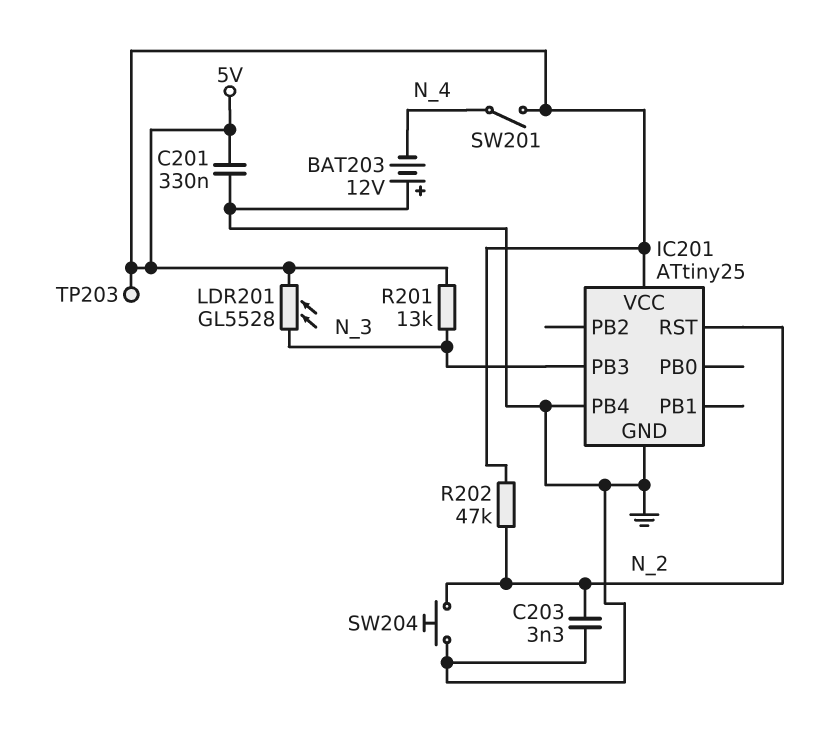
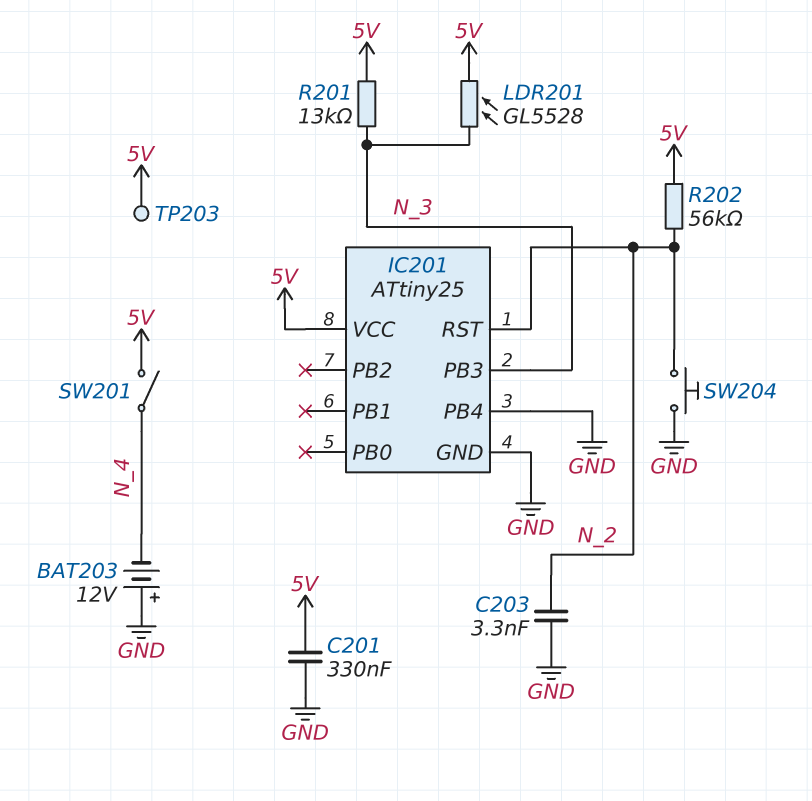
R202: 47k (5V, N_2) -> 56k (5V, N_2)

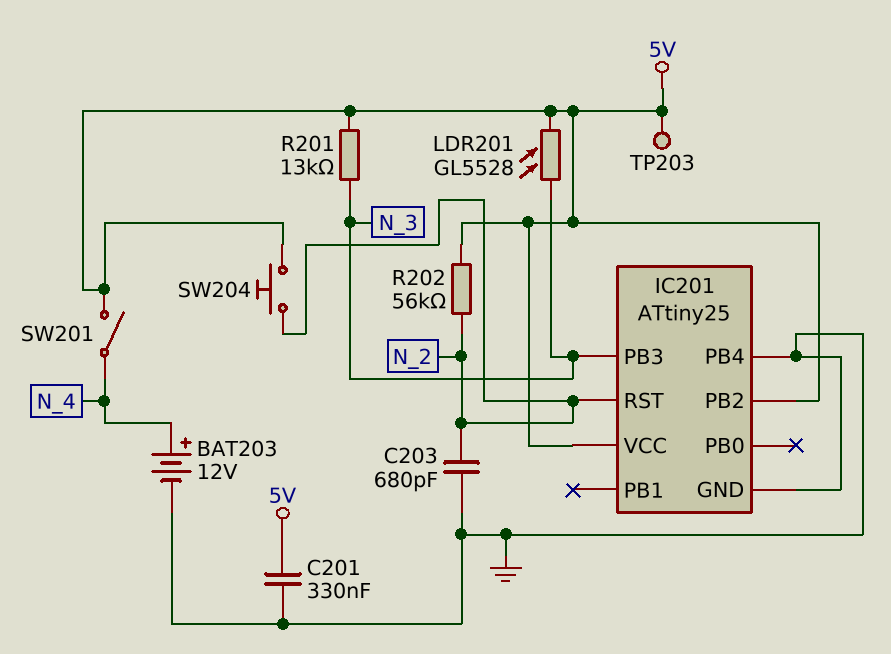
BAT203: 12V (plus GND, minus N_4) -> 12V (plus N_4, minus GND)
C203: 3.3nF (GND, N_2) -> 680pF (GND, N_2)
IC201 pin PB2: none -> 5V
SW204: button (GND, N_2) -> button (5V, N_2)

